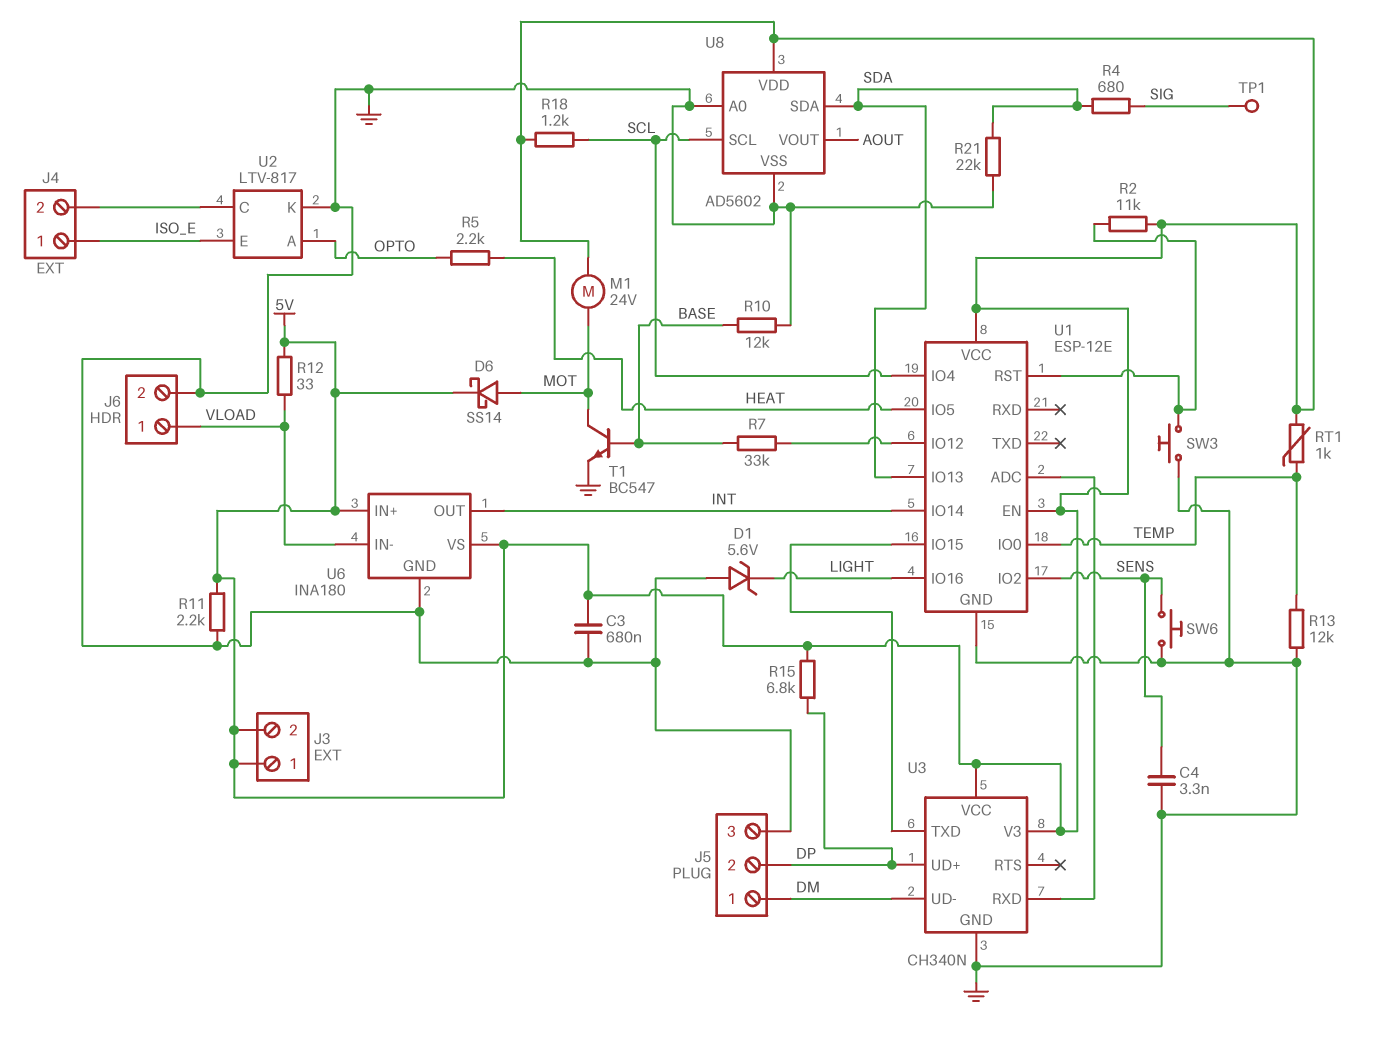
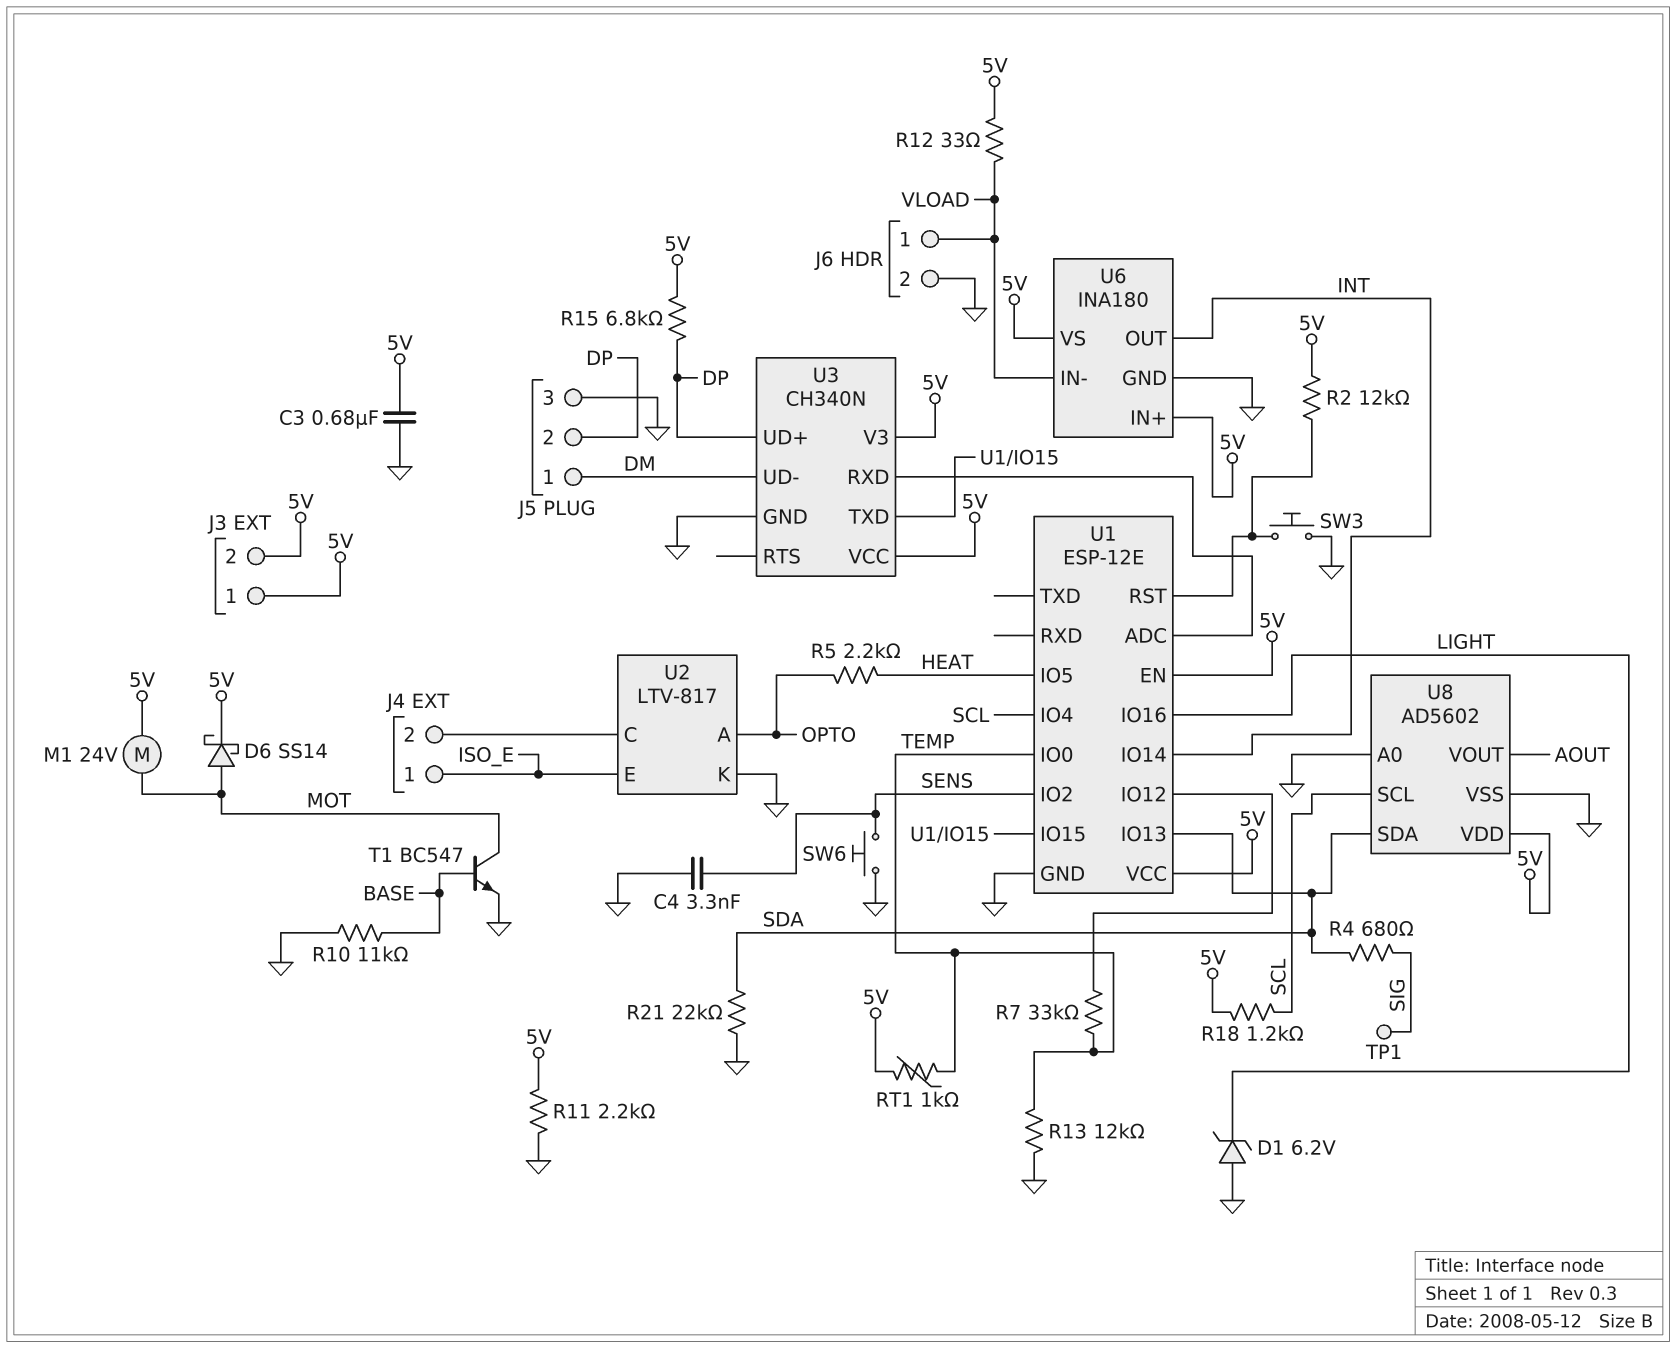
D1: zener 5.6V (A GND, K LIGHT) -> zener 6.2V (A GND, K LIGHT)
R2: 11k (5V, U1/RST) -> 12k (5V, U1/RST)
R7: 33k (BASE, U1/IO12) -> 33k (TEMP, U1/IO12)
R10: 12k (BASE, GND) -> 11k (BASE, GND)

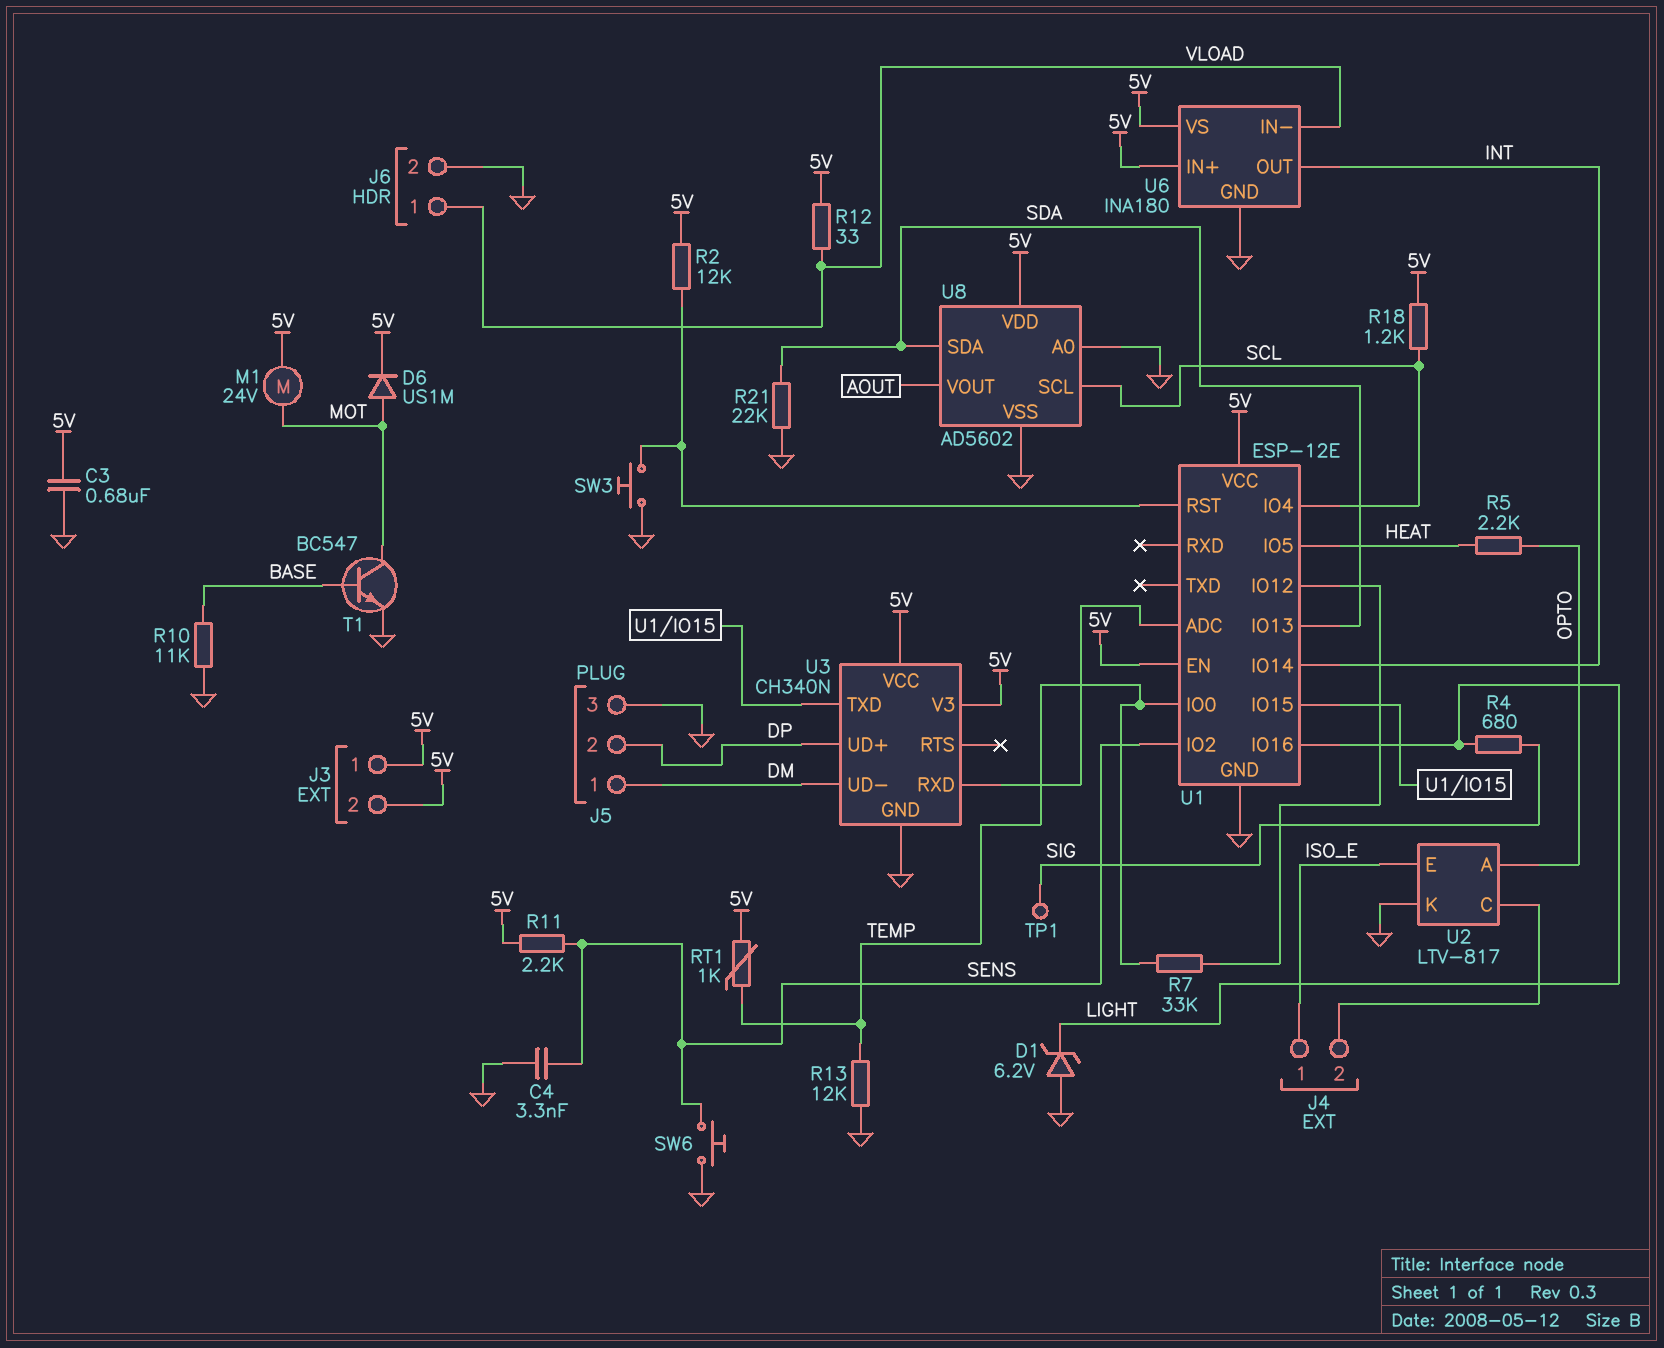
D6: schottky SS14 (A MOT, K 5V) -> diode US1M (A MOT, K 5V)
R4: 680 (SDA, SIG) -> 680 (LIGHT, SIG)
R11: 2.2k (5V, GND) -> 2.2k (5V, SENS)
R15: 6.8k (5V, DP) -> none

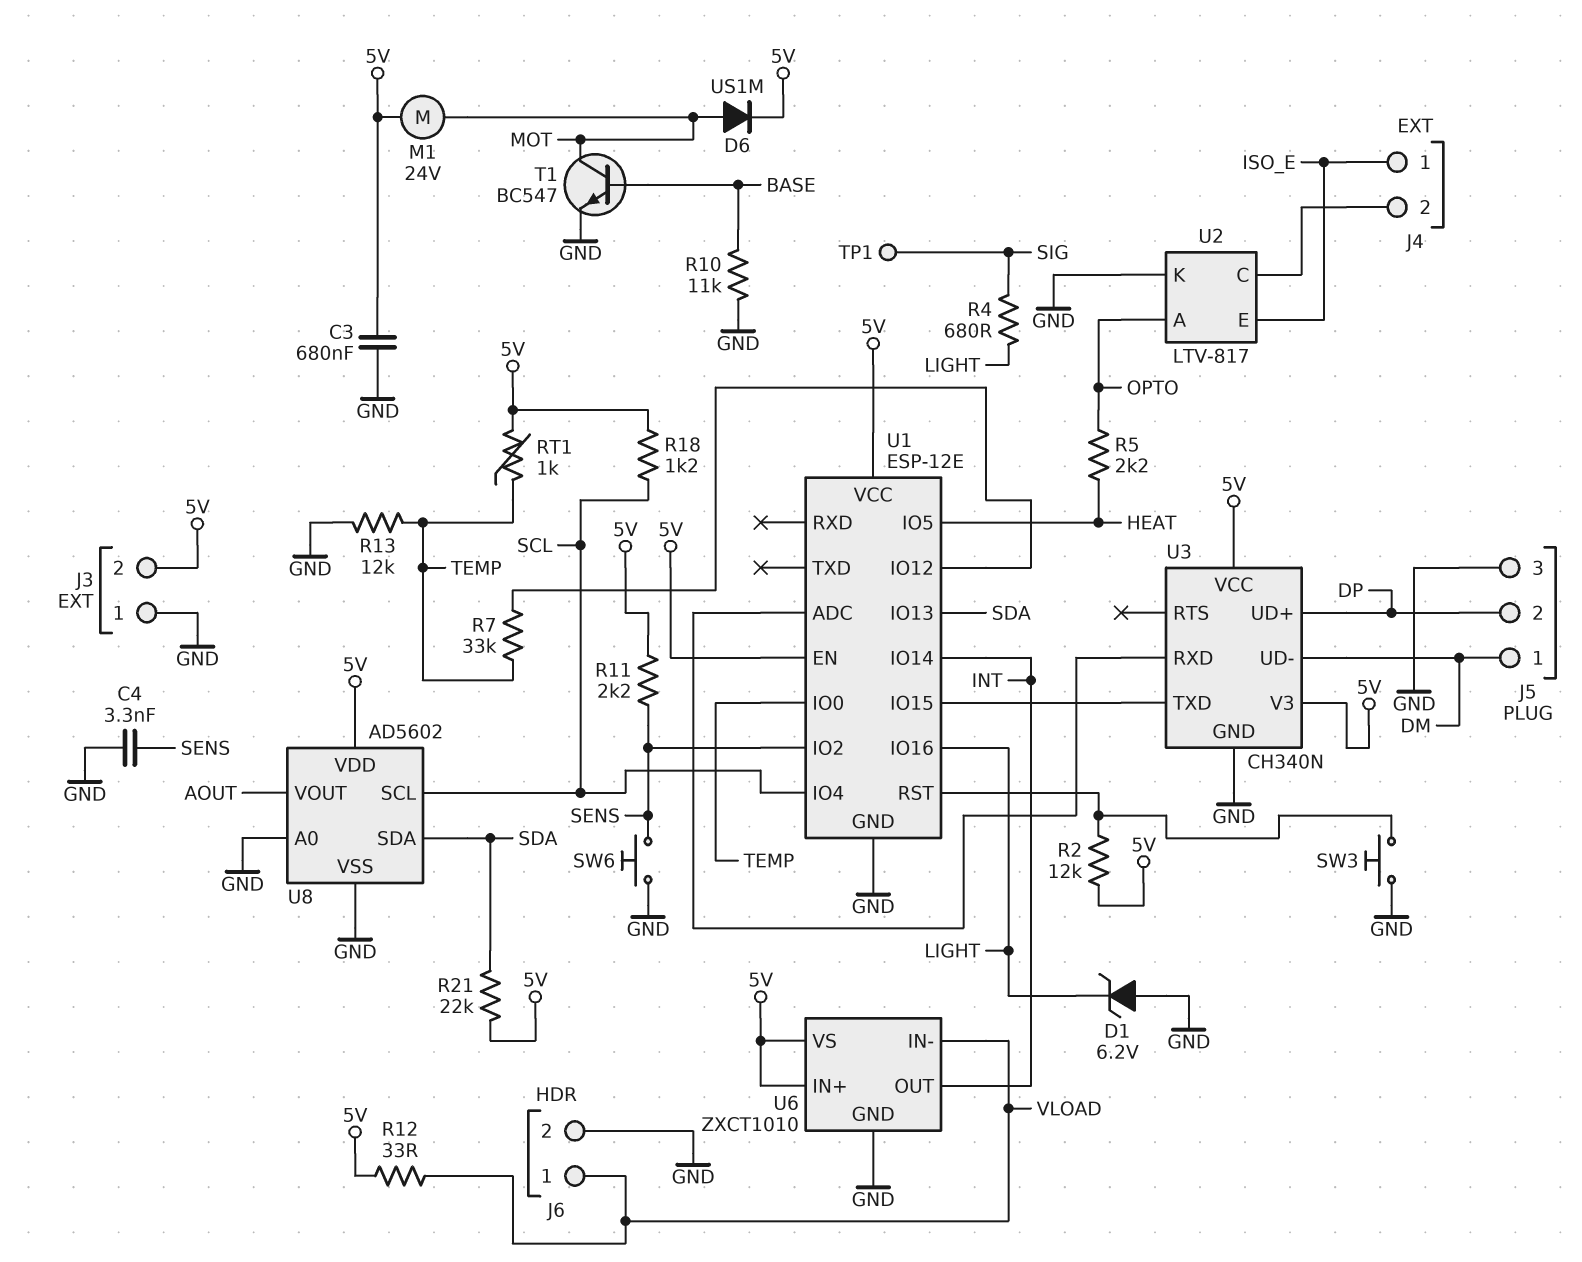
J3 pin 1: 5V -> GND
R21: 22k (GND, SDA) -> 22k (5V, SDA)
U6: INA180 -> ZXCT1010

